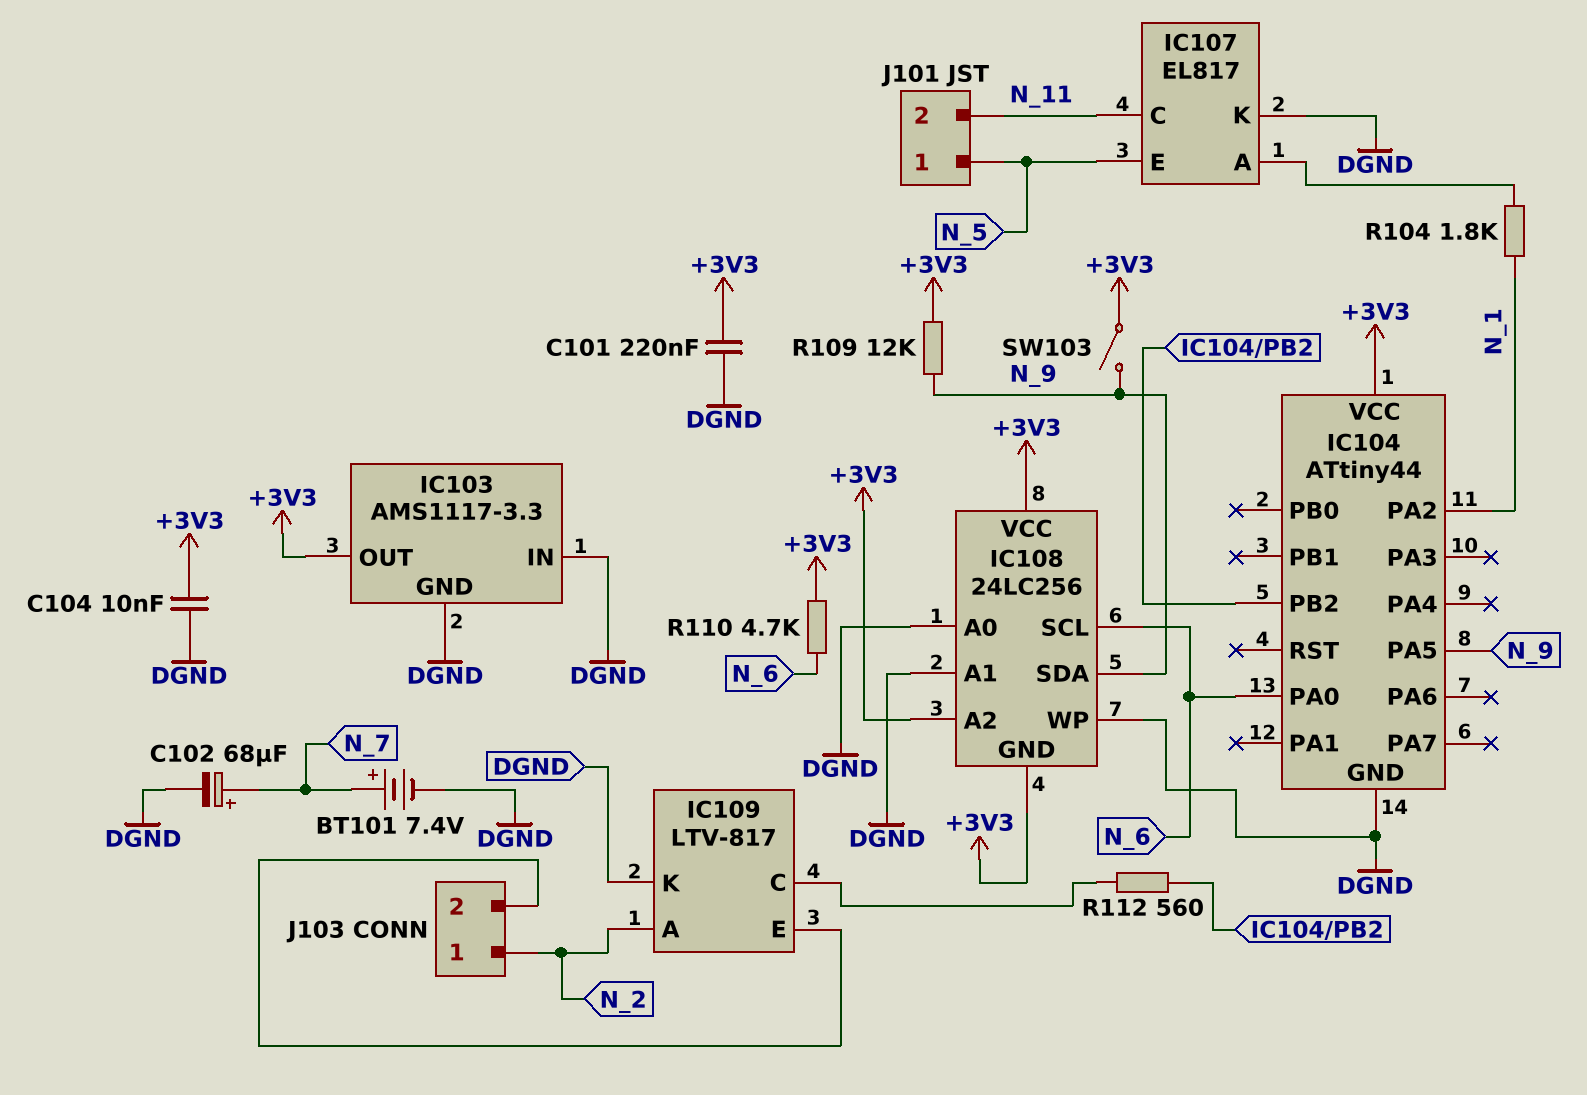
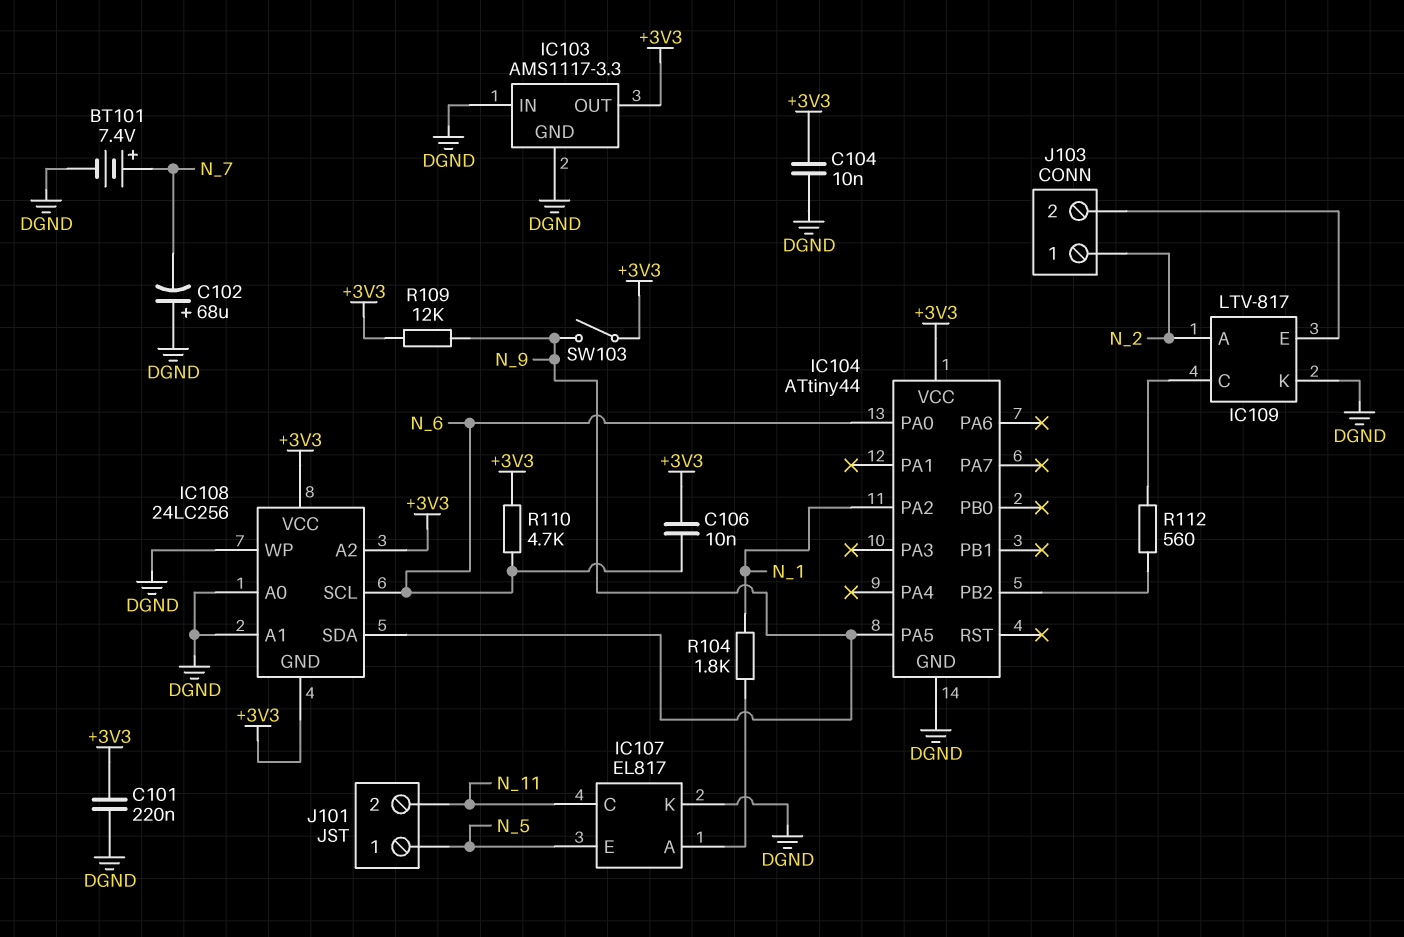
C102: 68uF (plus N_7, minus DGND) -> 68uF (plus DGND, minus N_7)
C106: none -> 10nF (+3V3, N_6)

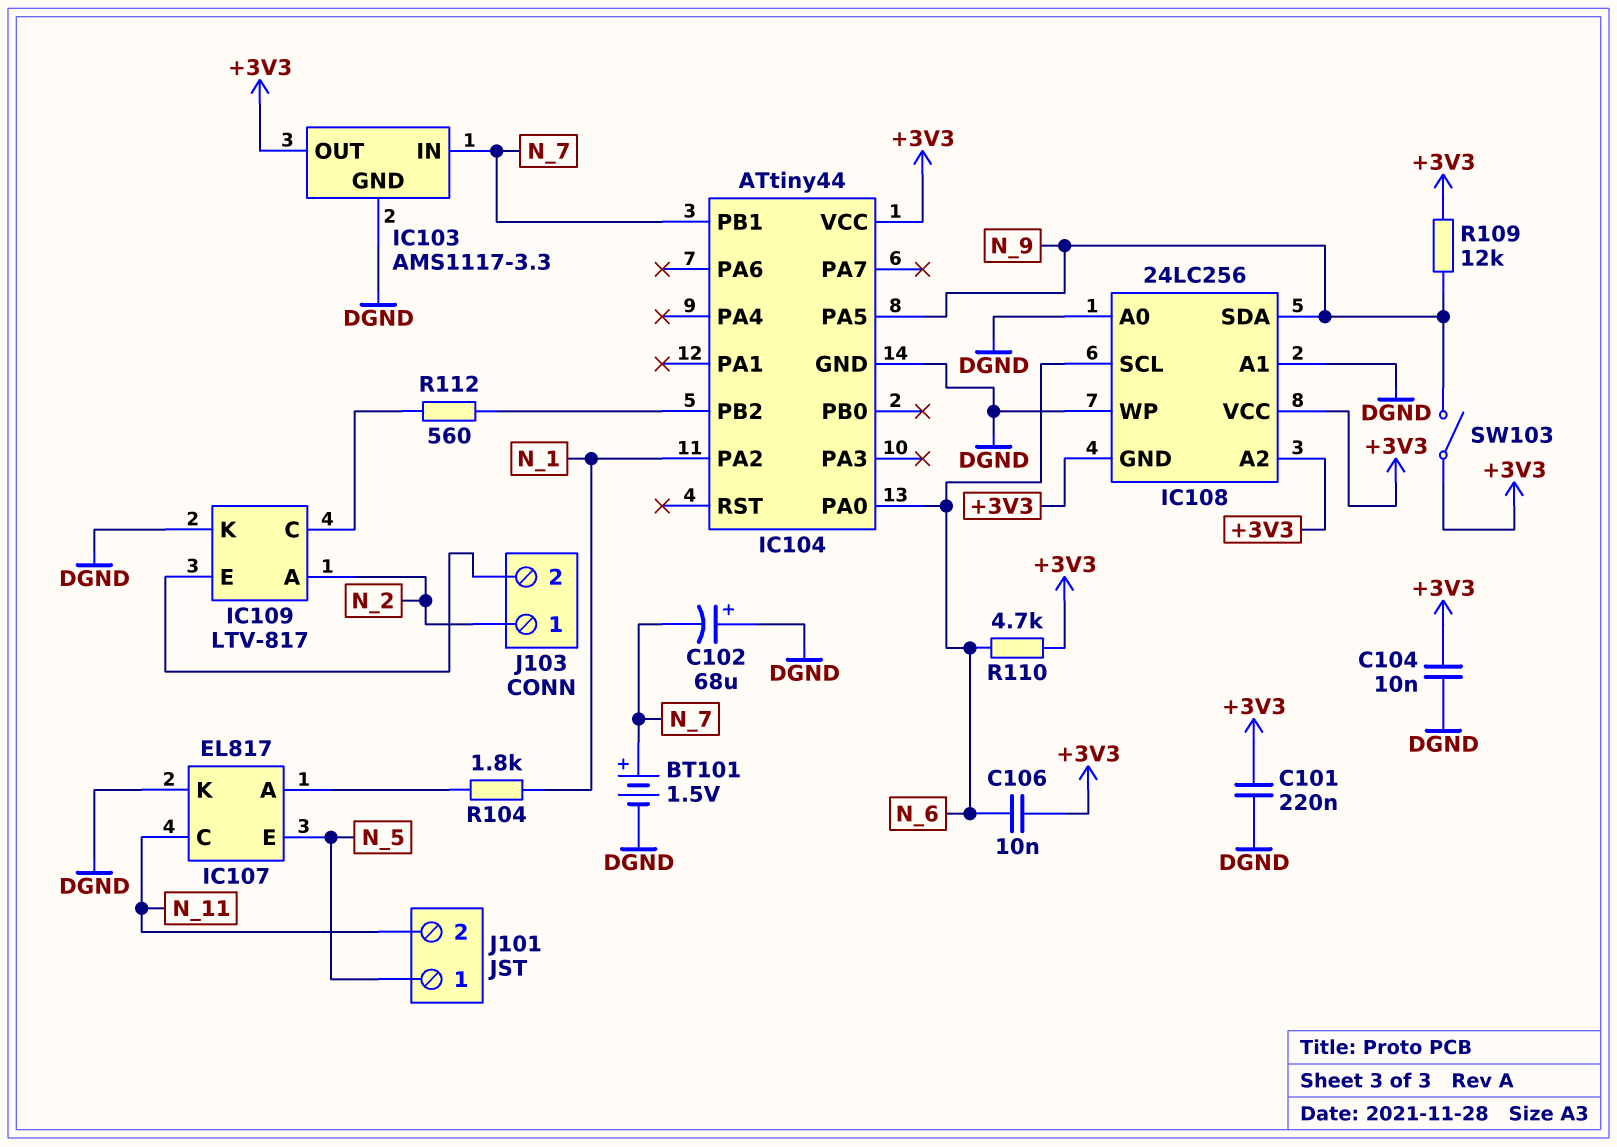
BT101: 7.4V (plus N_7, minus DGND) -> 1.5V (plus N_7, minus DGND)
IC103 pin IN: DGND -> N_7
IC104 pin PB1: none -> N_7

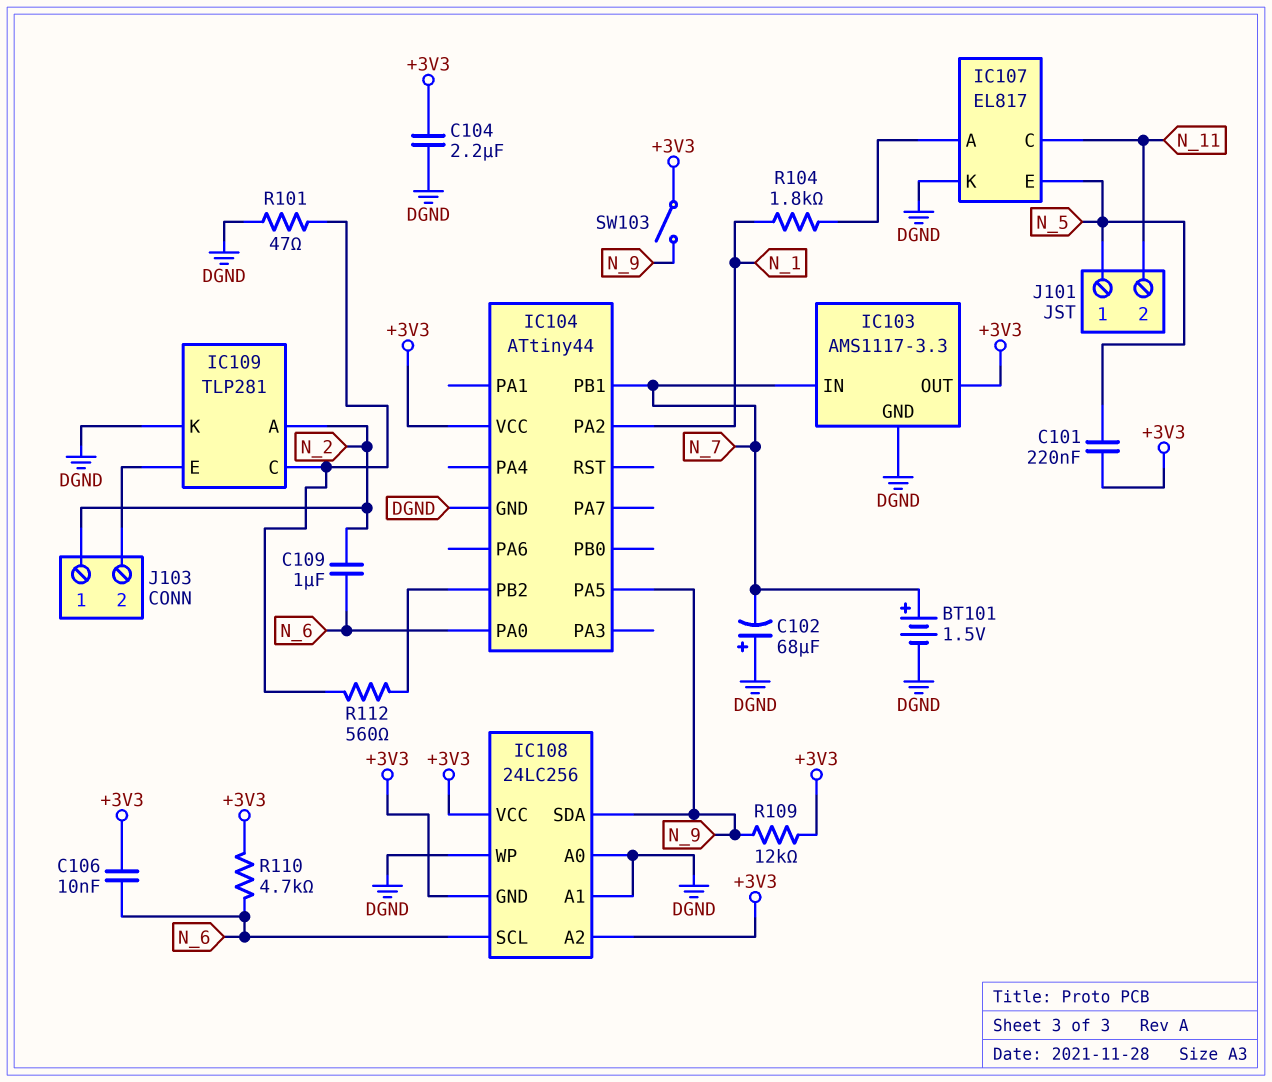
C101: 220nF (+3V3, DGND) -> 220nF (+3V3, N_5)
C104: 10nF (+3V3, DGND) -> 2.2uF (+3V3, DGND)
C109: none -> 1uF (N_2, N_6)
IC109: LTV-817 -> TLP281
R101: none -> 47 (DGND, IC109/C)

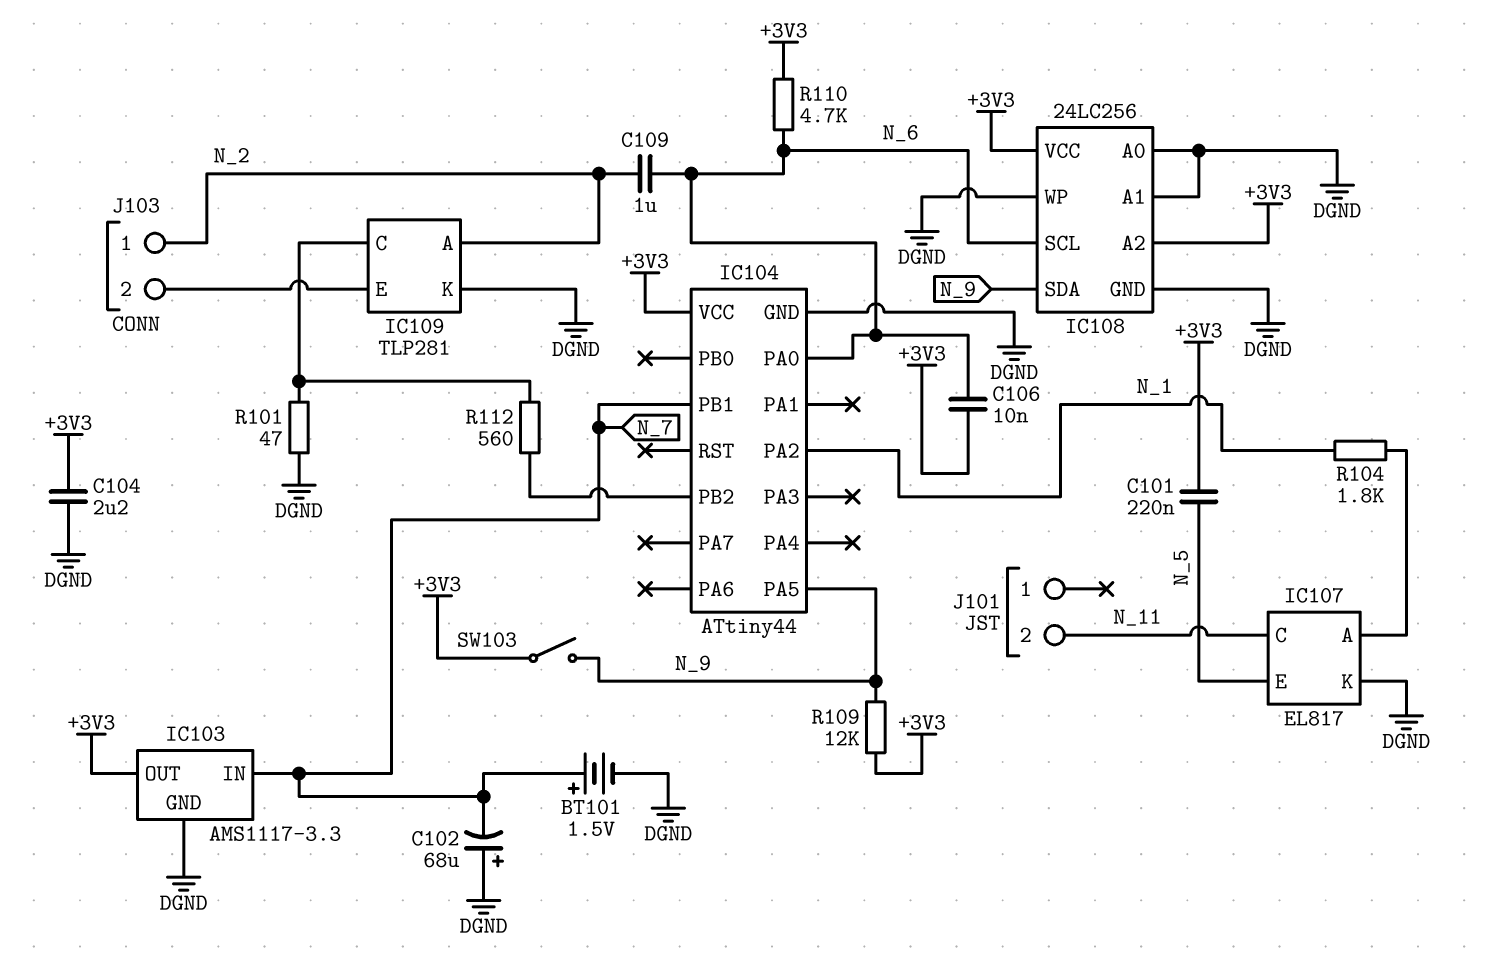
IC108 pin GND: +3V3 -> DGND
J101 pin 1: N_5 -> none

